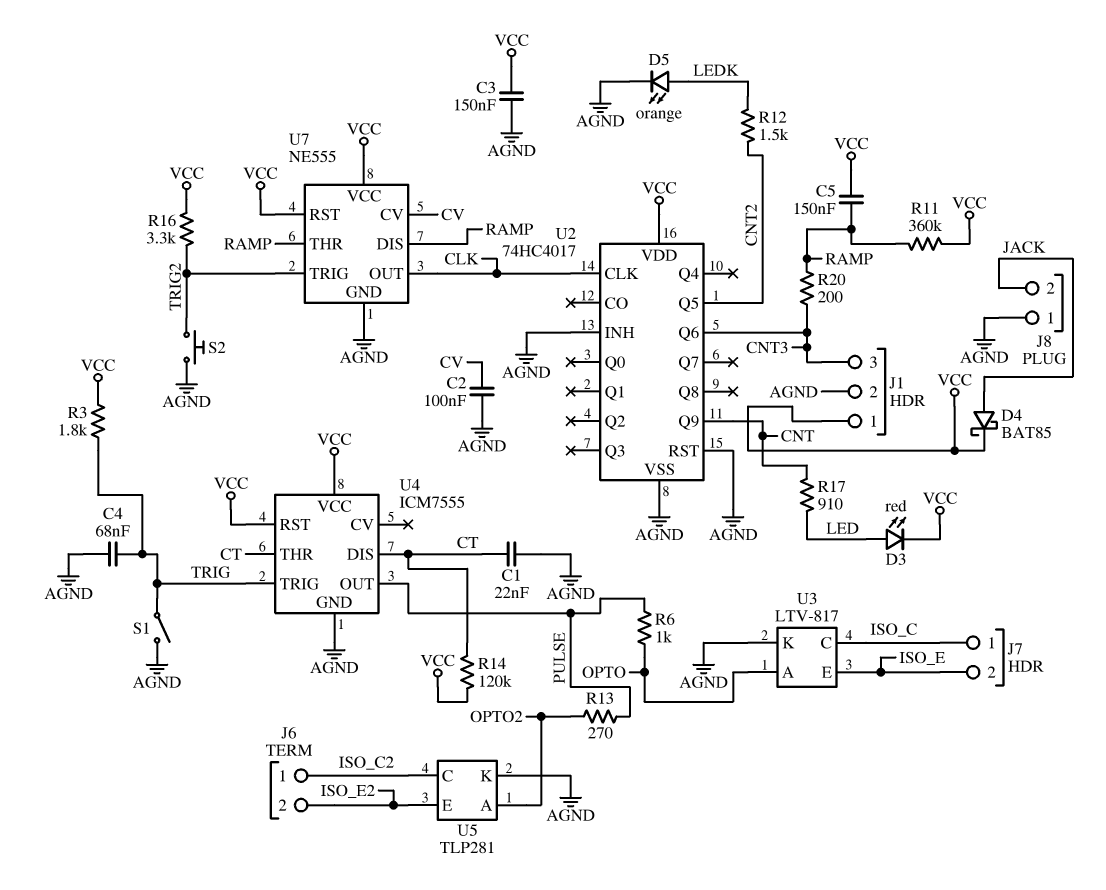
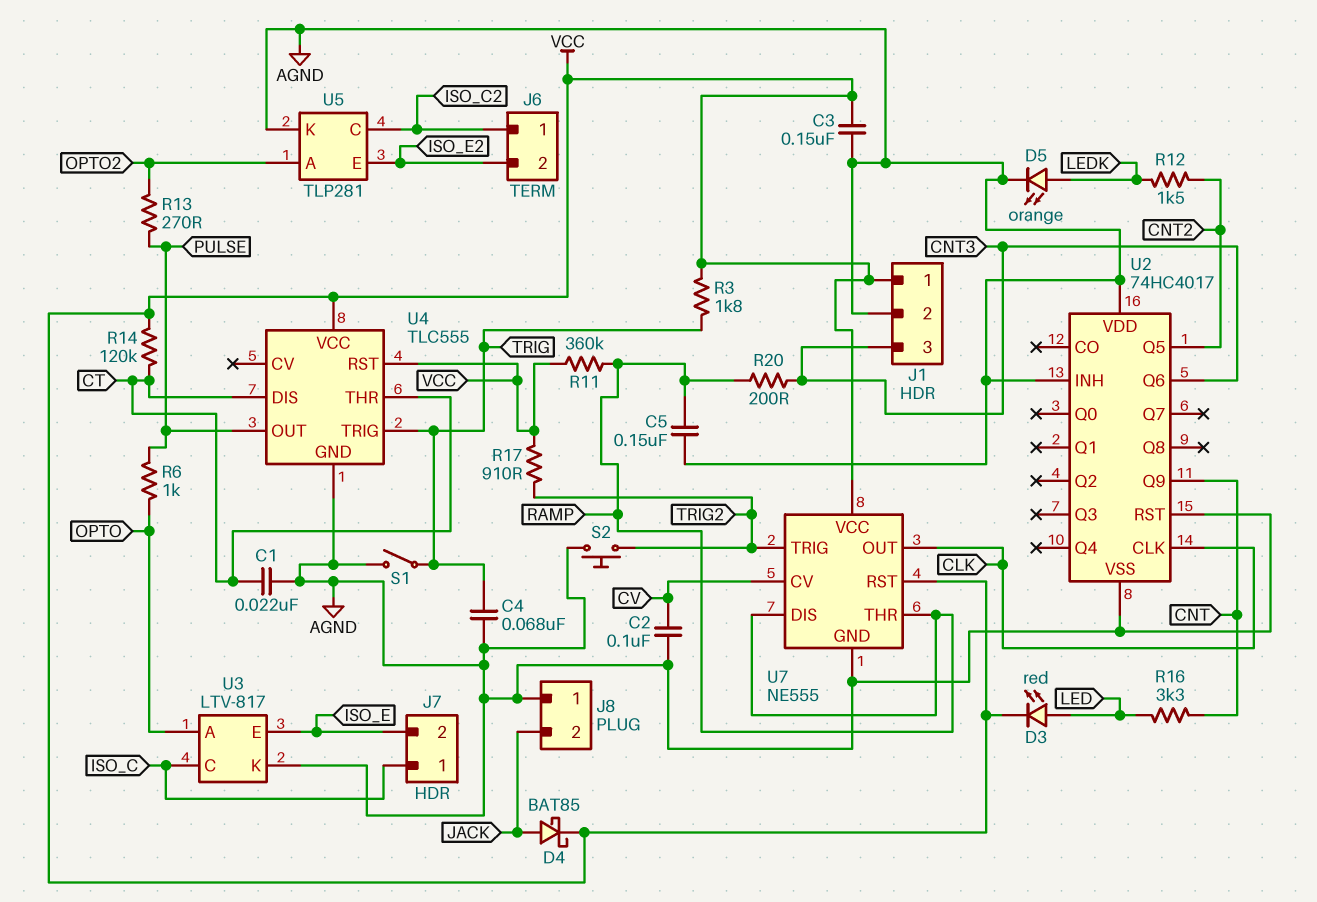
C5: 150nF (RAMP, VCC) -> 150nF (AGND, RAMP)
R16: 3.3k (TRIG2, VCC) -> 3.3k (CNT, LED)
R17: 910 (CNT, LED) -> 910 (TRIG2, VCC)
U2 pin VDD: VCC -> AGND
U4: ICM7555 -> TLC555

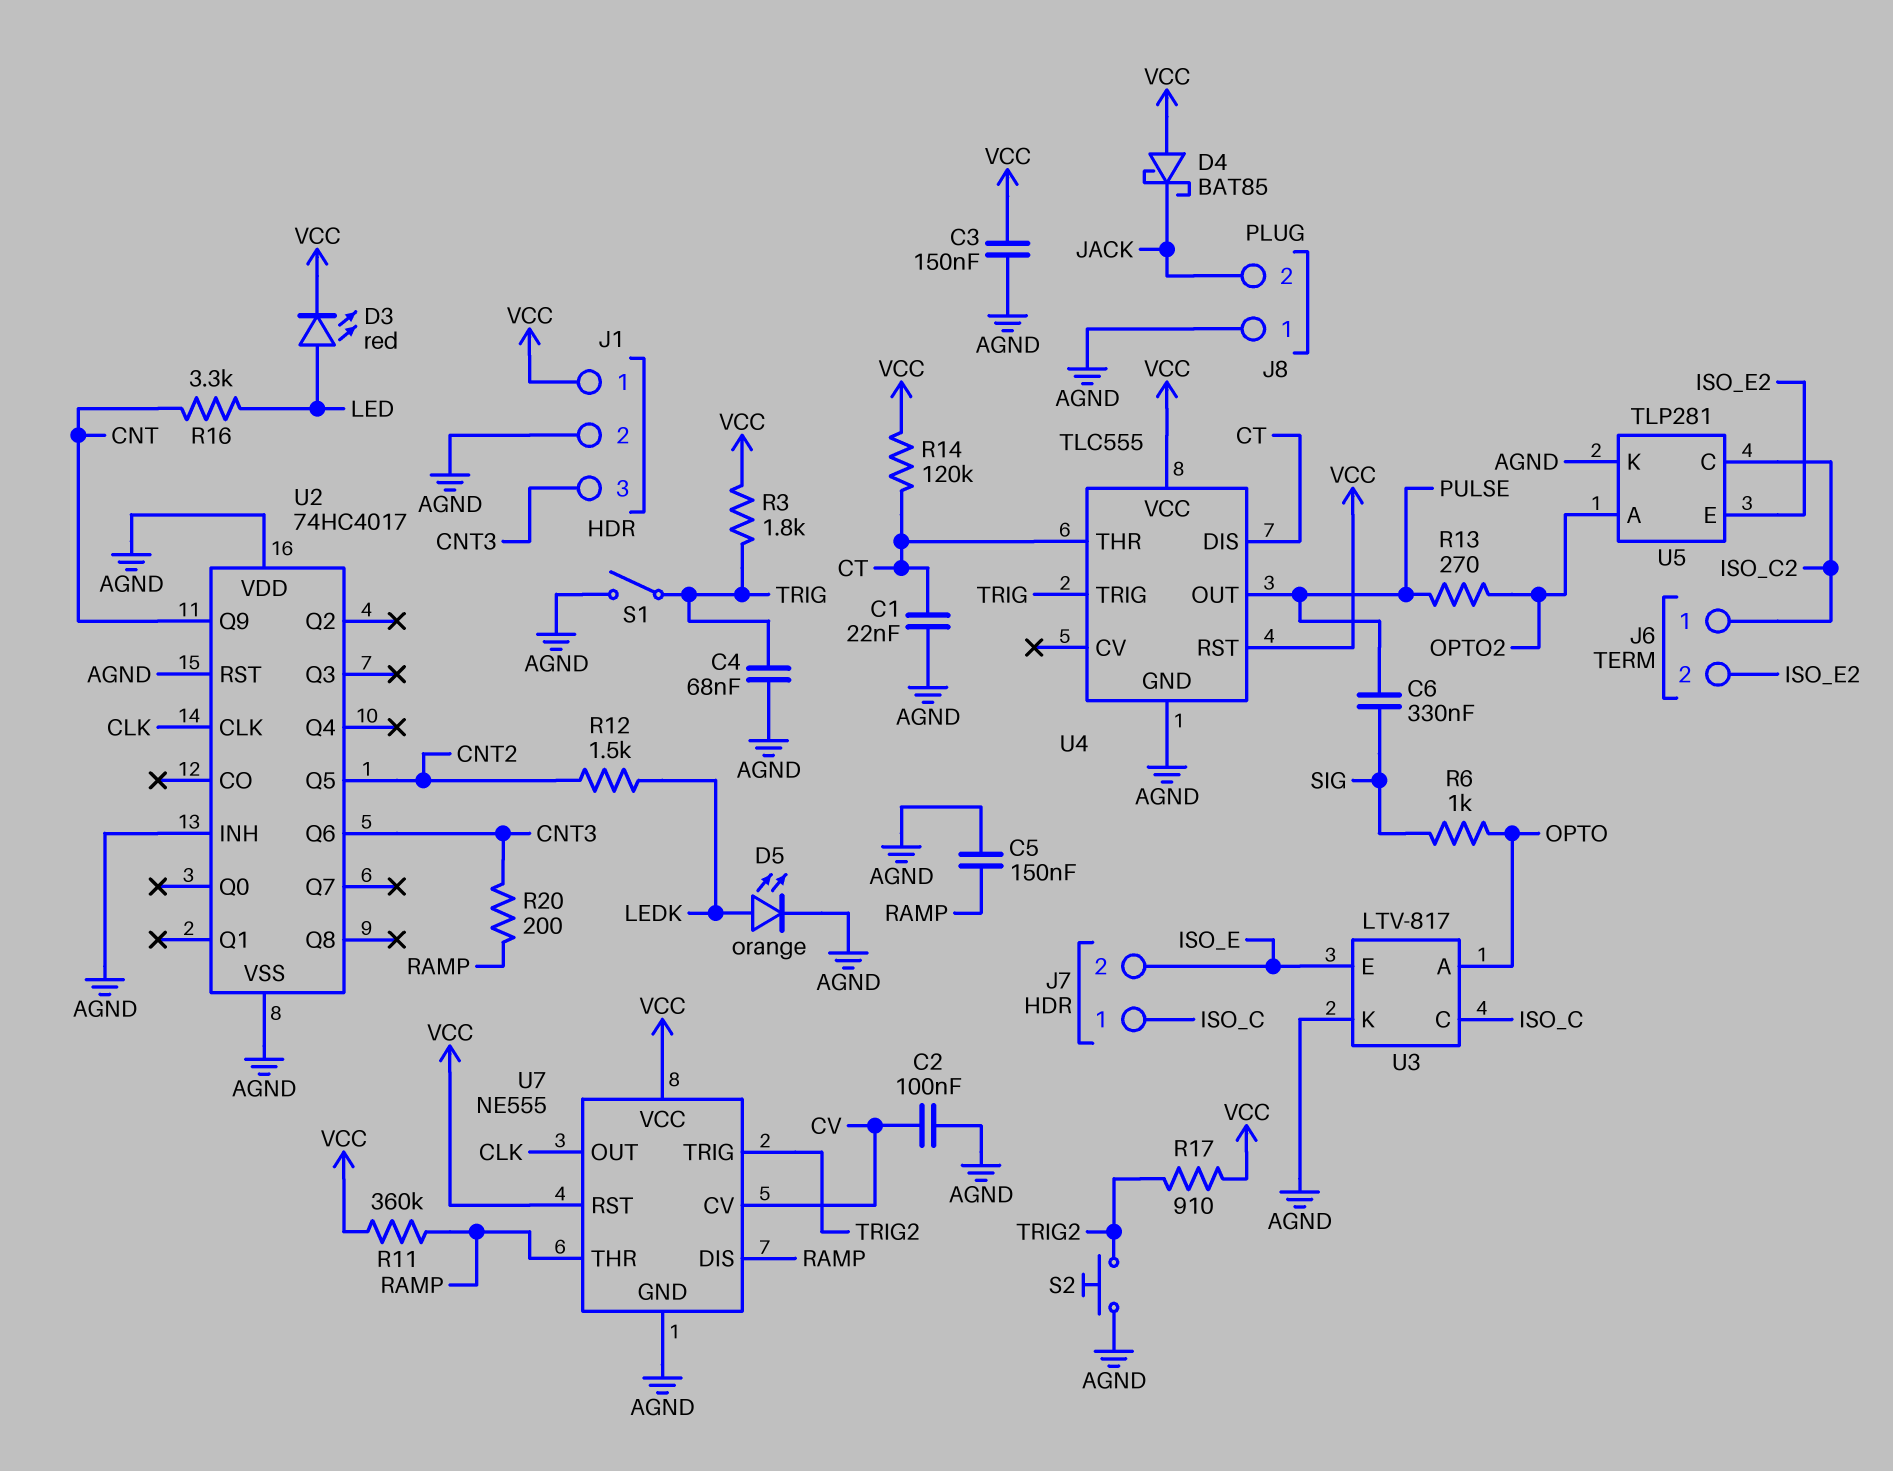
C6: none -> 330nF (PULSE, SIG)
D4: schottky BAT85 (A JACK, K VCC) -> schottky BAT85 (A VCC, K JACK)
R6: 1k (OPTO, PULSE) -> 1k (OPTO, SIG)

